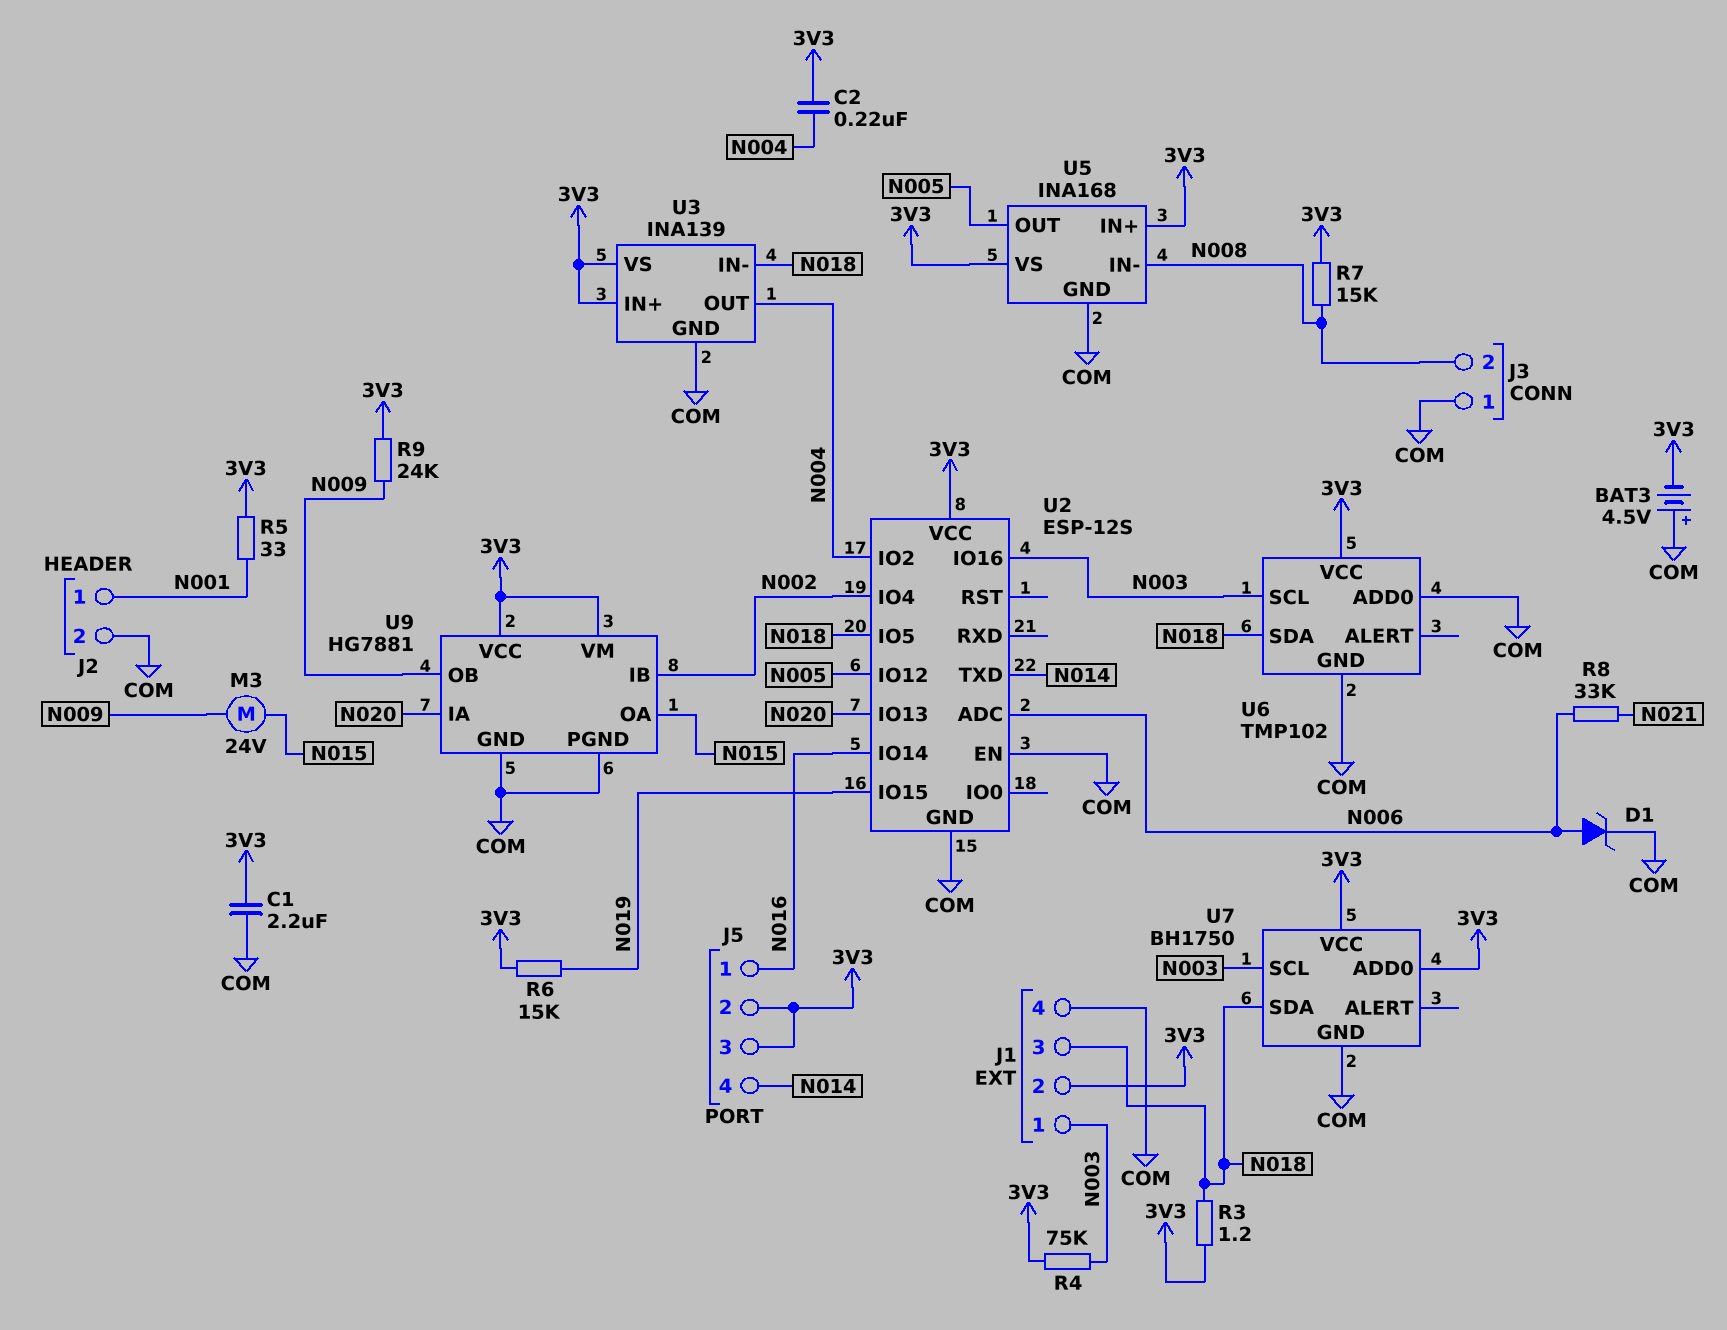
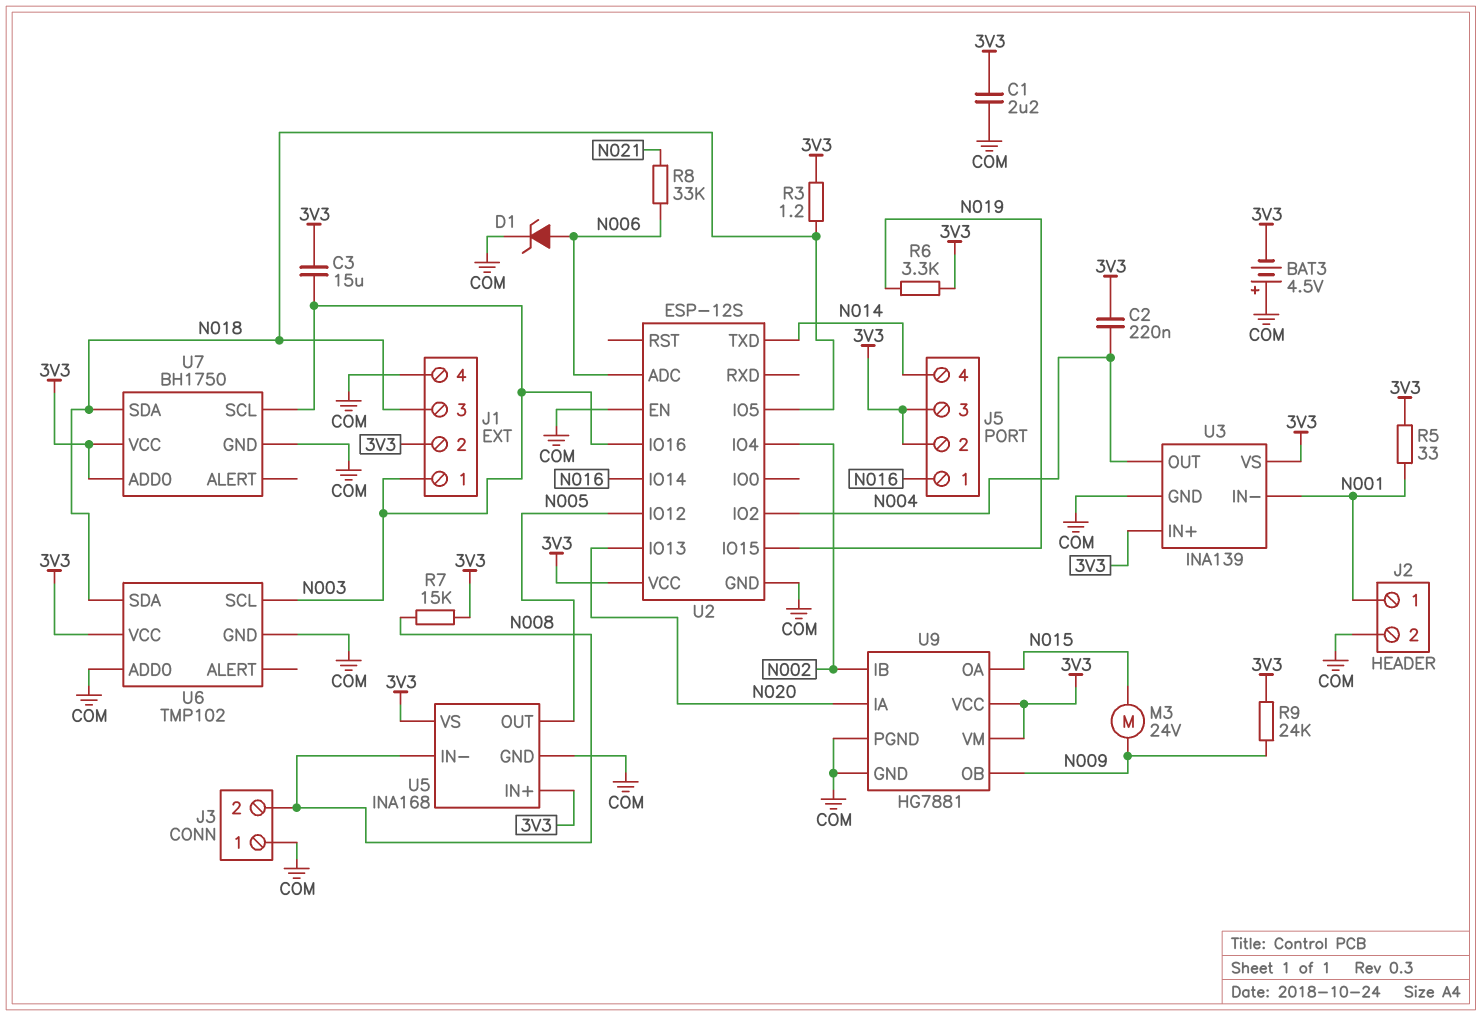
C3: none -> 15uF (3V3, N003)
R4: 75k (3V3, N003) -> none
R6: 15k (3V3, N019) -> 3.3k (3V3, N019)
U3 pin IN-: N018 -> N001

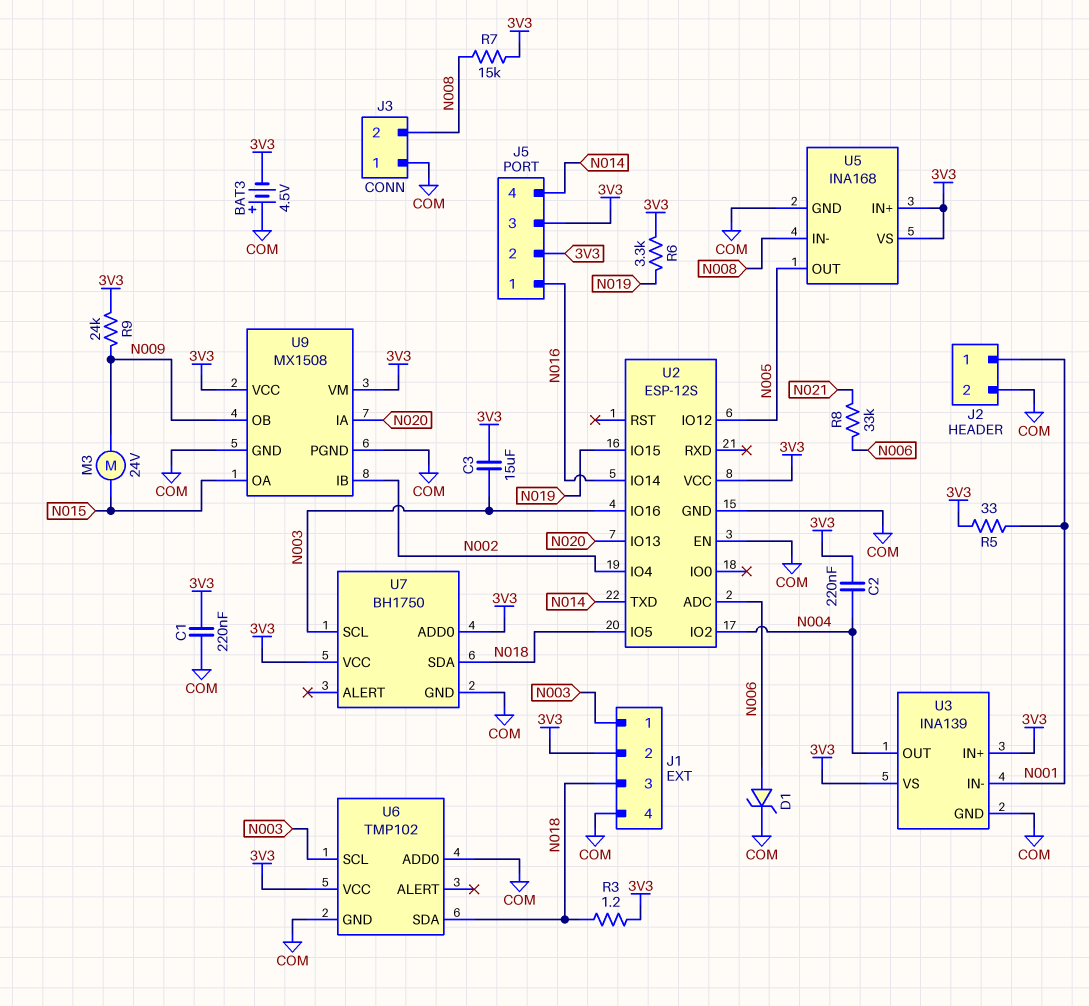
C1: 2.2uF (3V3, COM) -> 220nF (3V3, COM)
U9: HG7881 -> MX1508

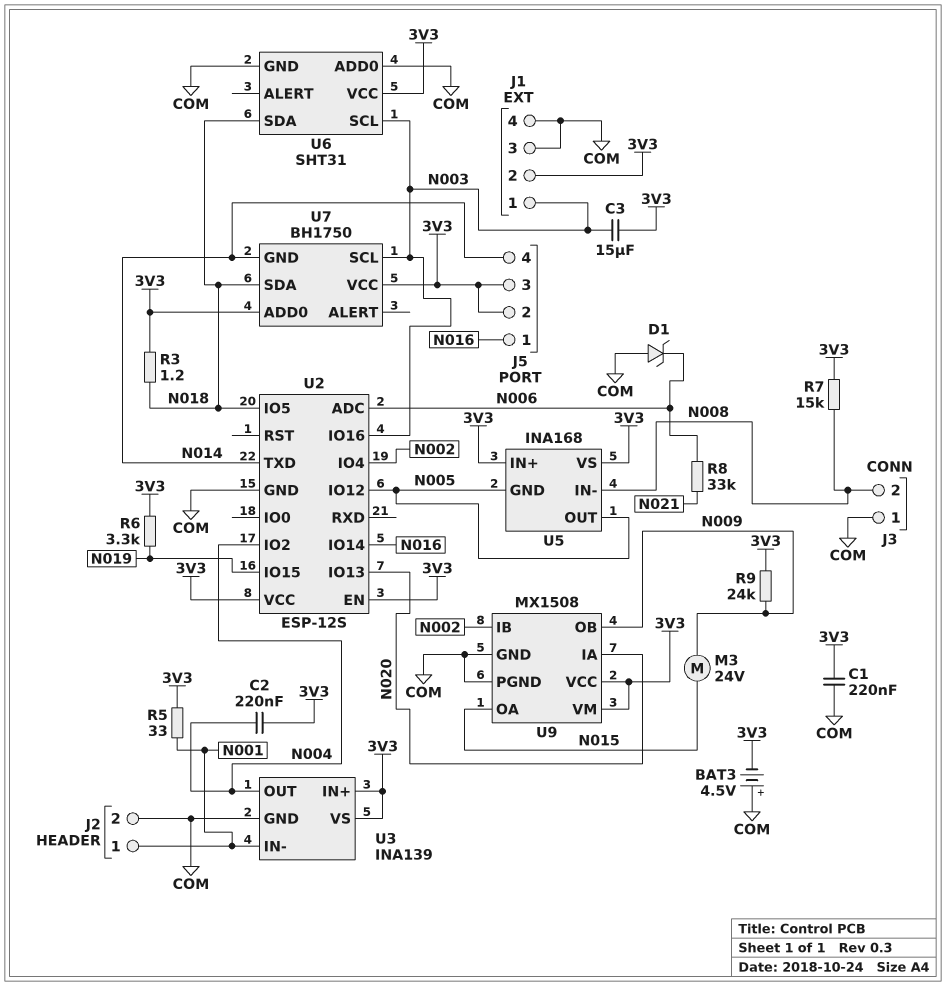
D1: zener (A N006, K COM) -> zener (A COM, K N006)
J1 pin 3: N018 -> COM
U2 pin EN: COM -> 3V3
U5 pin GND: COM -> N005
U6: TMP102 -> SHT31
U7 pin GND: COM -> N014

